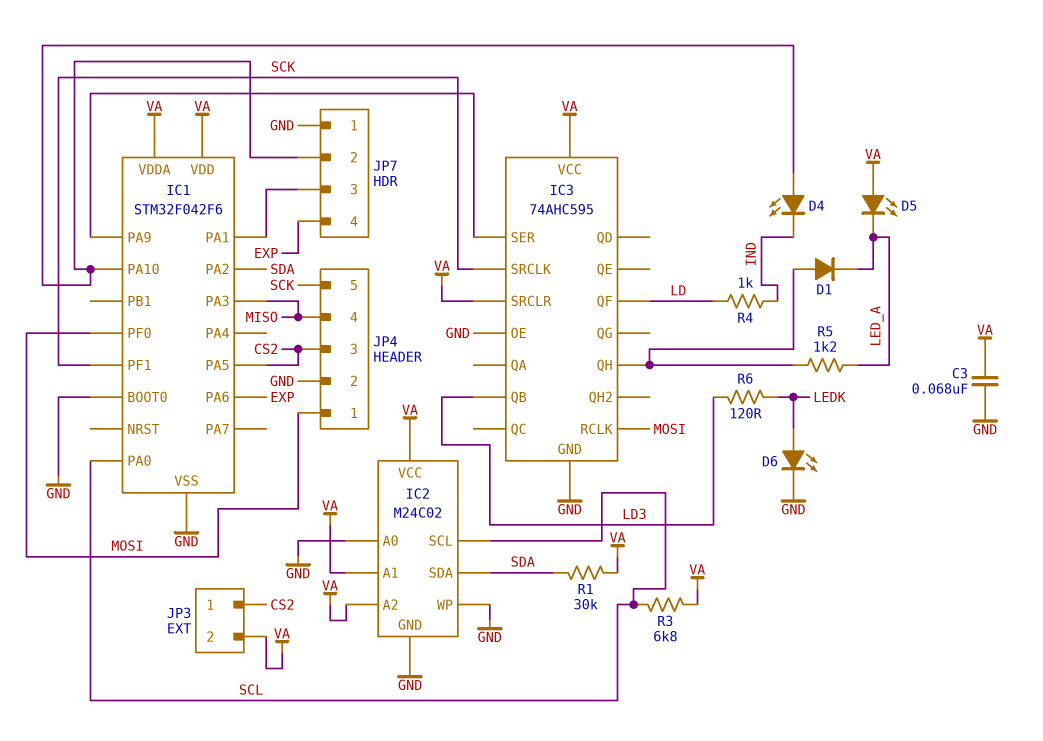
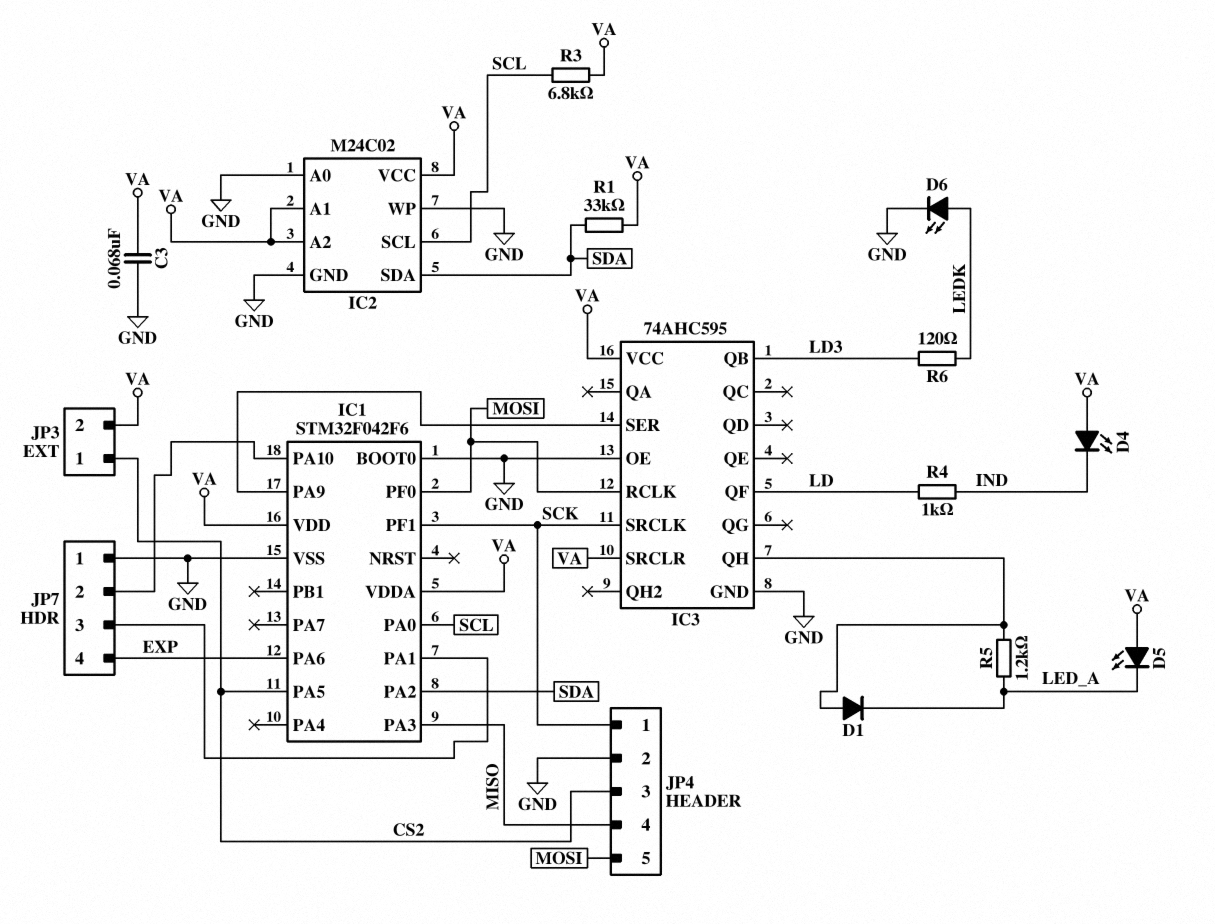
D4: LED (A IC1/PA10, K IND) -> LED (A VA, K IND)
JP4 pin 1: MOSI -> SCK
JP4 pin 5: SCK -> MOSI
R1: 30k (SDA, VA) -> 33k (SDA, VA)

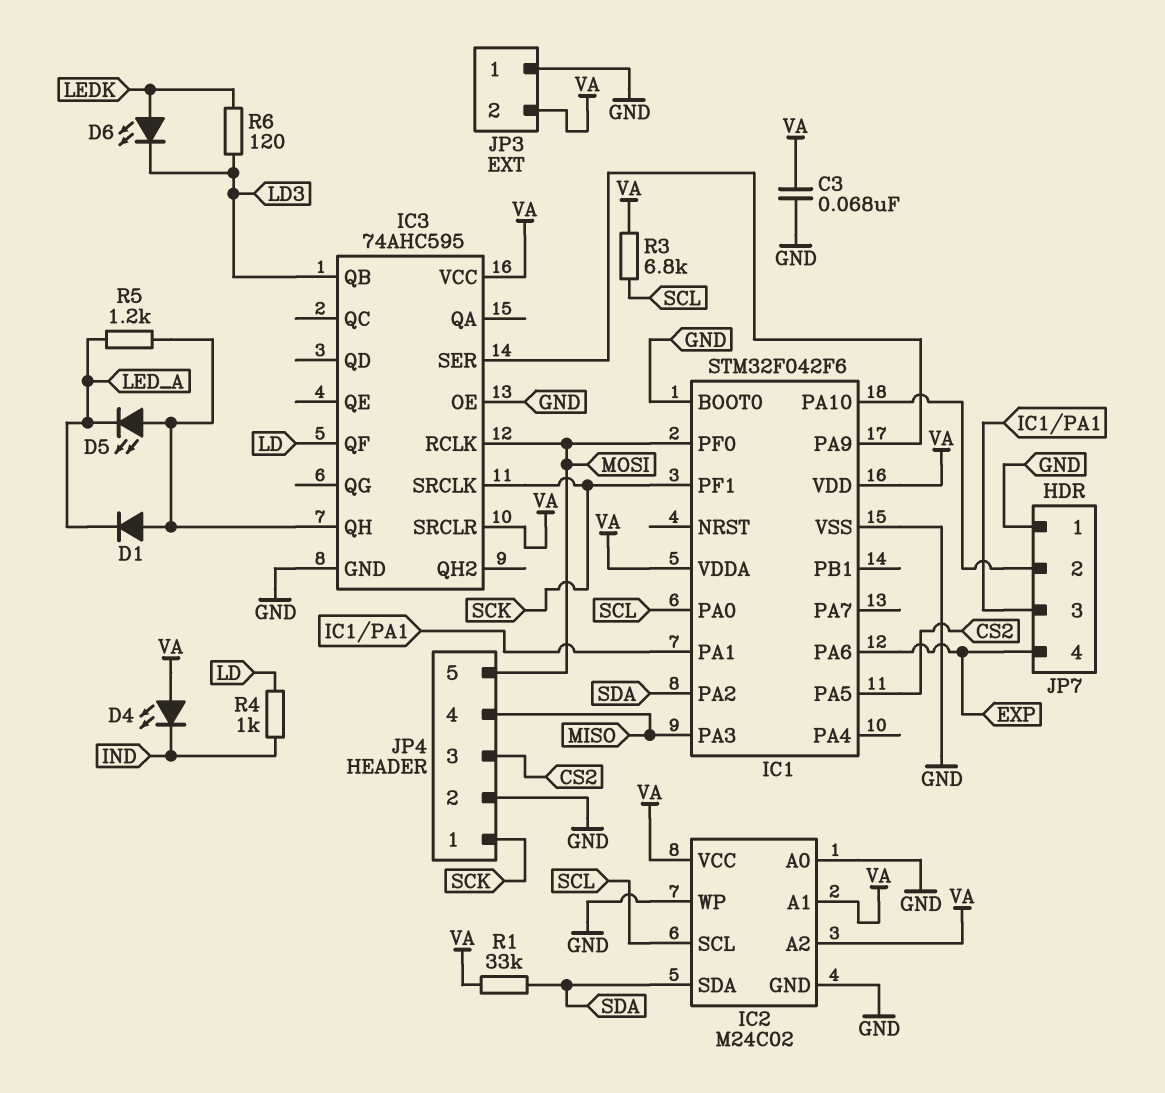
D5: LED (A VA, K LED_A) -> LED (A IC3/QH, K LED_A)
D6: LED (A LEDK, K GND) -> LED (A LEDK, K LD3)
JP3 pin 1: CS2 -> GND

